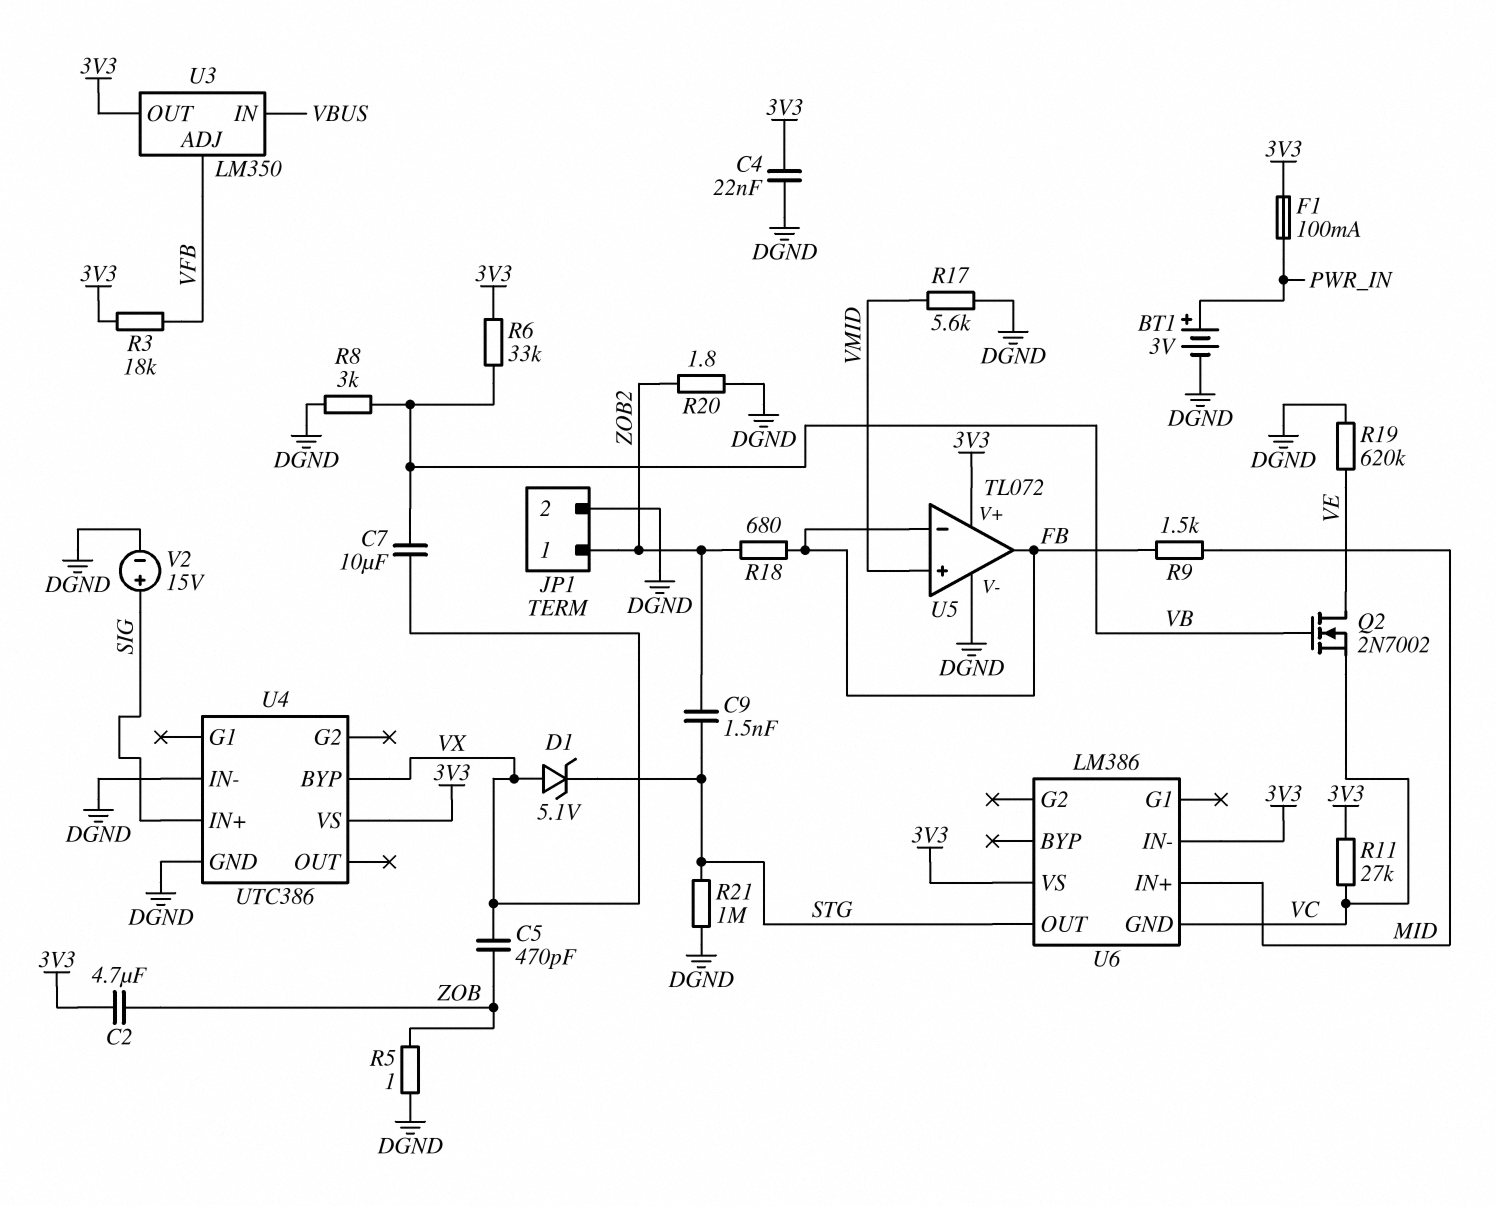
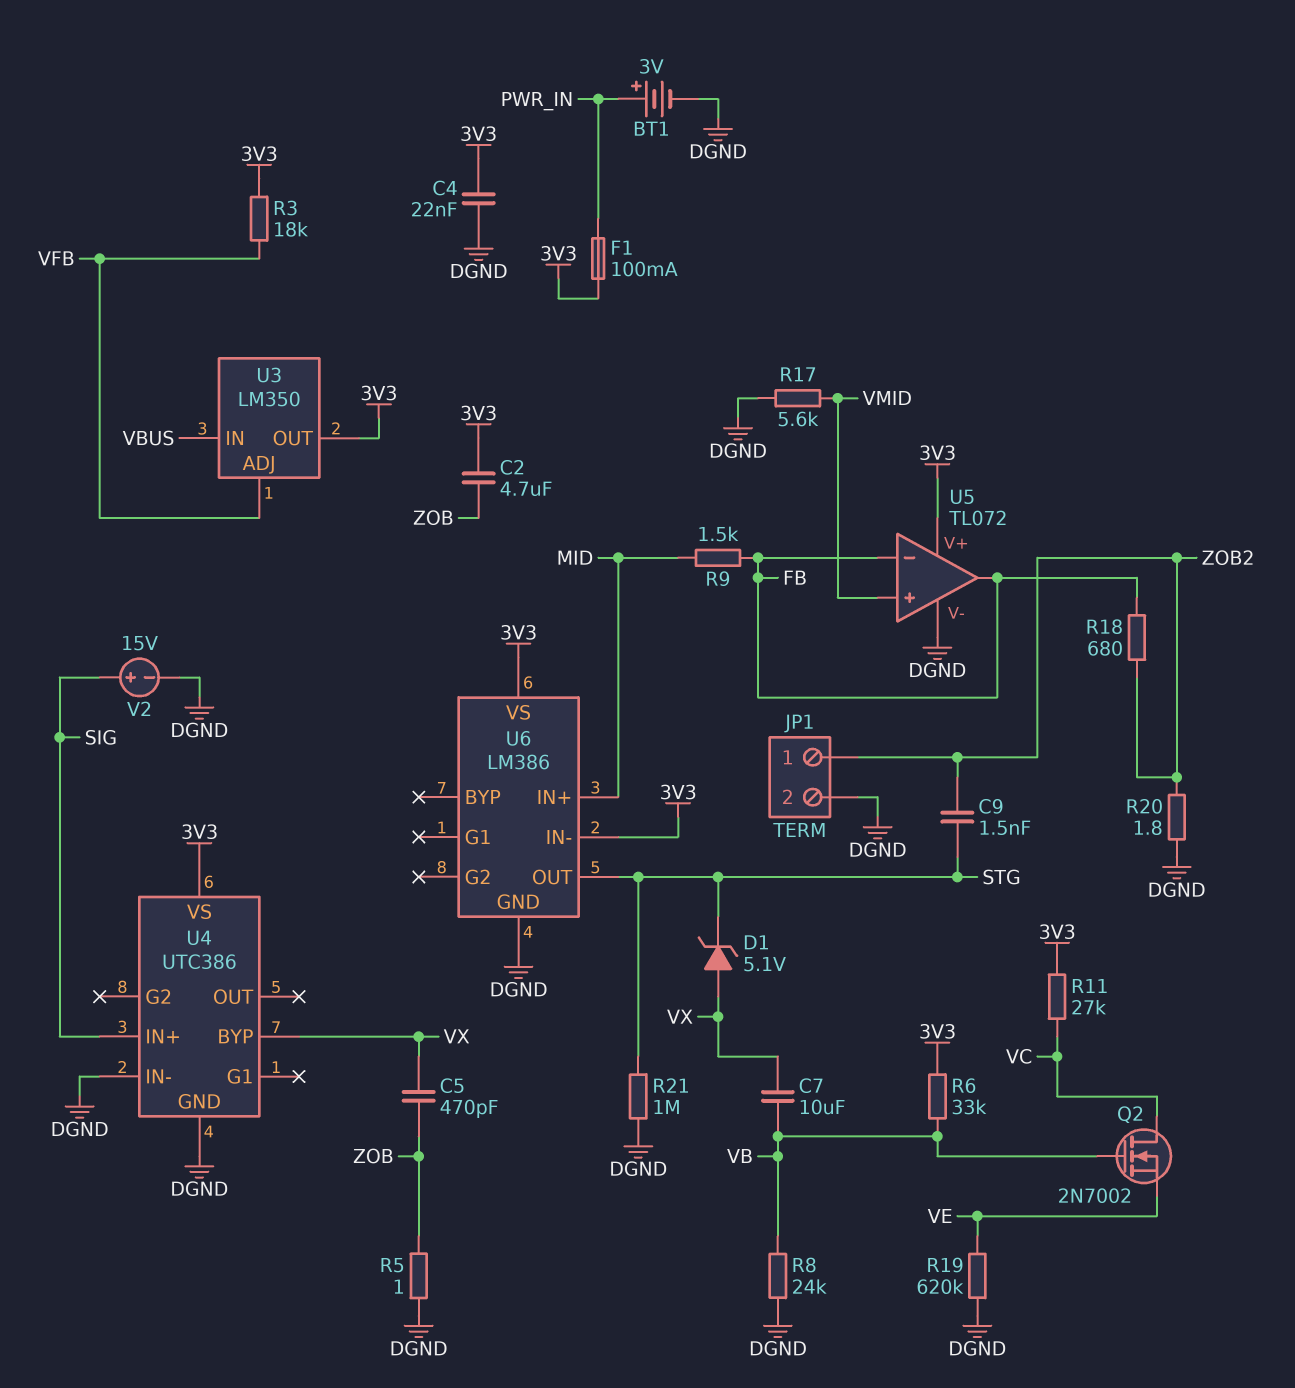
Q2: NMOS 2N7002 (G VB, D VE, S VC) -> NMOS 2N7002 (G VB, D VC, S VE)
R8: 3k (DGND, VB) -> 24k (DGND, VB)
U6 pin GND: VC -> DGND

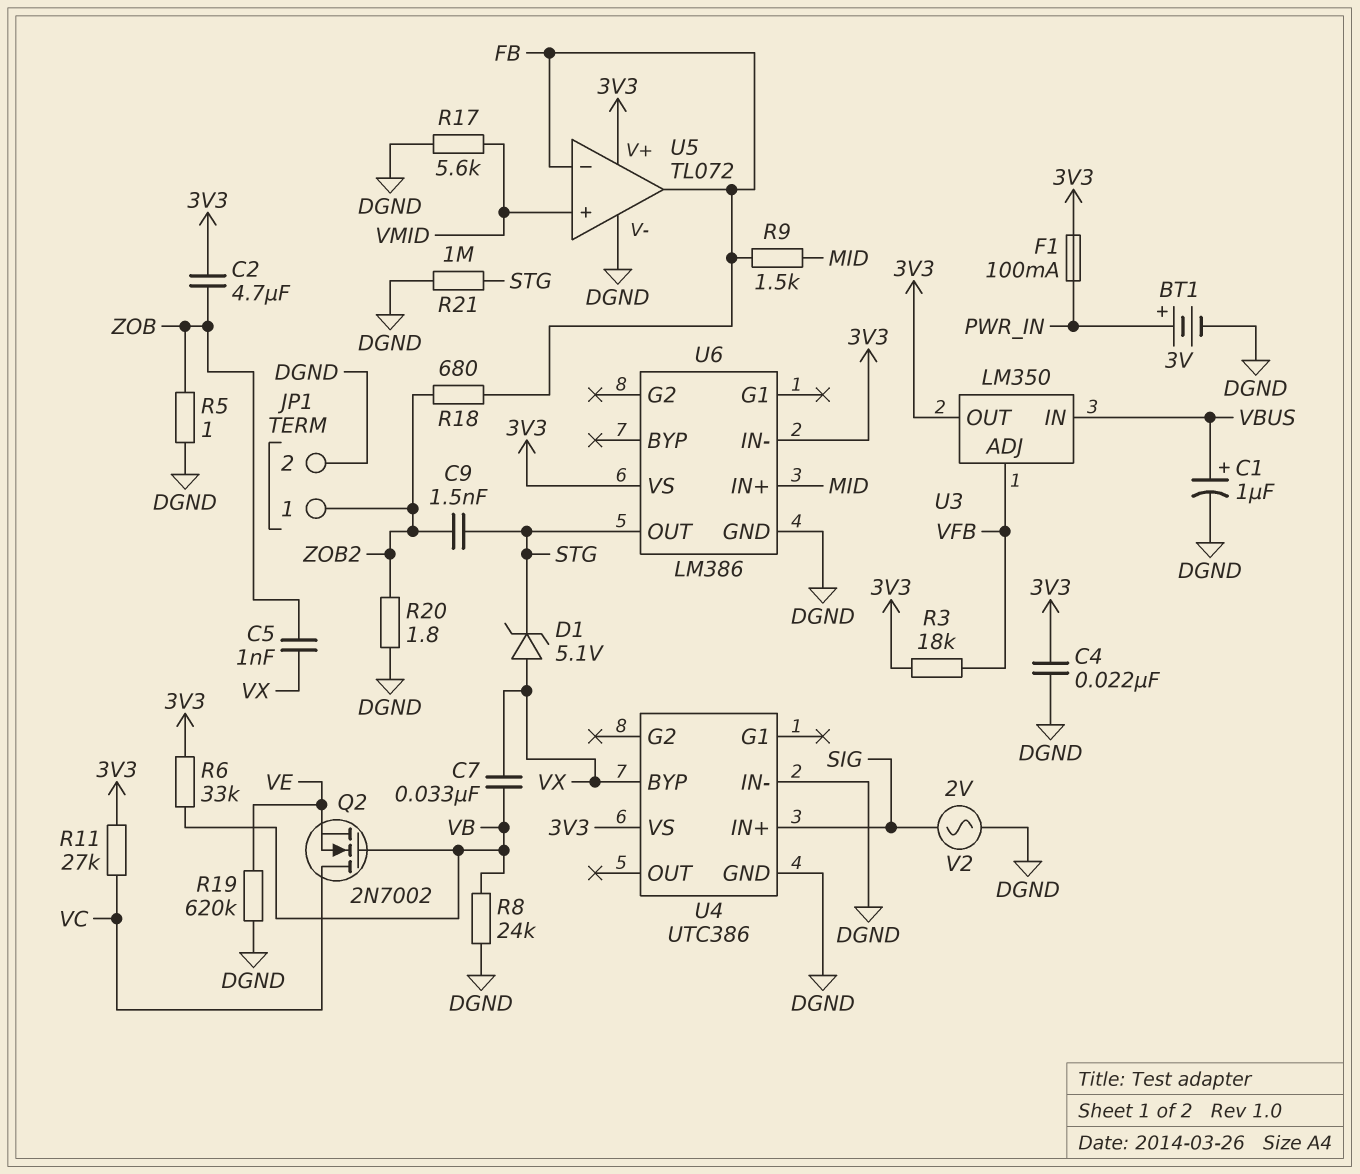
C1: none -> 1uF (plus VBUS, minus DGND)
C5: 470pF (VX, ZOB) -> 1nF (VX, ZOB)
C7: 10uF (VB, VX) -> 33nF (VB, VX)
V2: 15V (plus SIG, minus DGND) -> AC 2V (DGND, SIG)

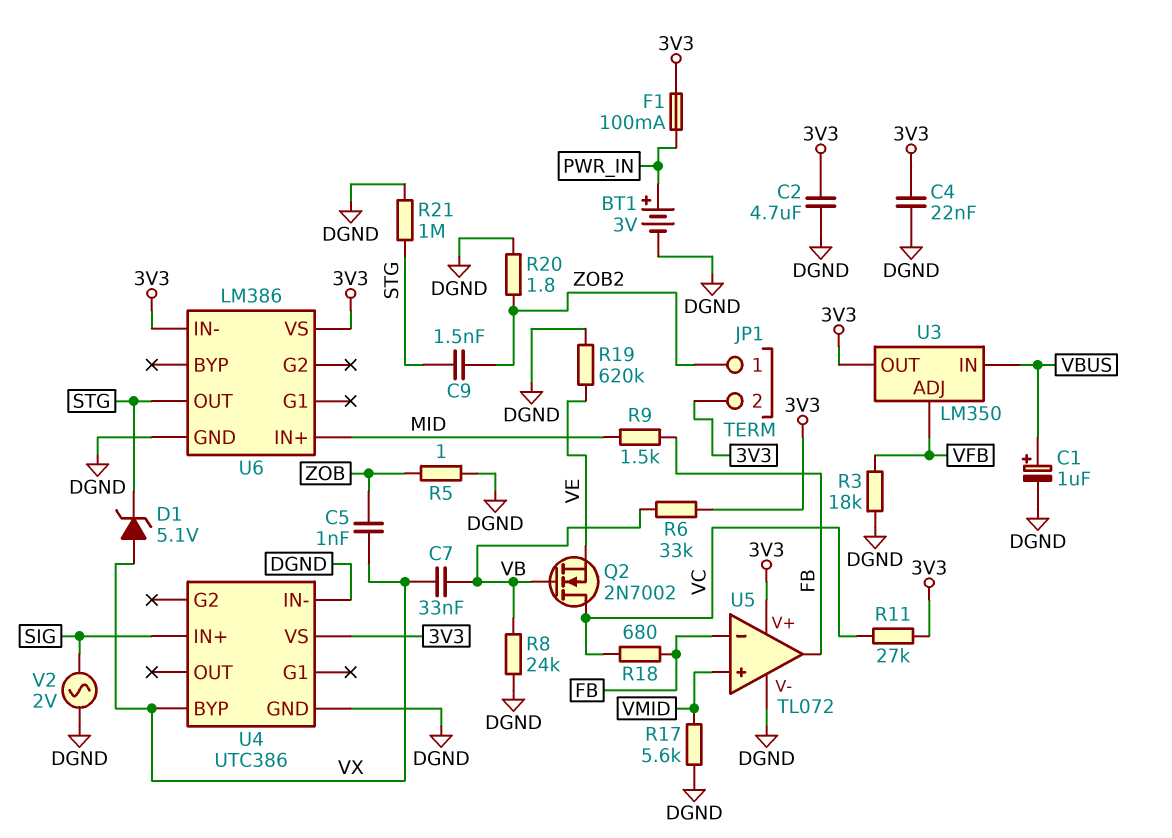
C2: 4.7uF (3V3, ZOB) -> 4.7uF (3V3, DGND)
JP1 pin 2: DGND -> 3V3
R3: 18k (3V3, VFB) -> 18k (DGND, VFB)
R18: 680 (FB, ZOB2) -> 680 (FB, VC)

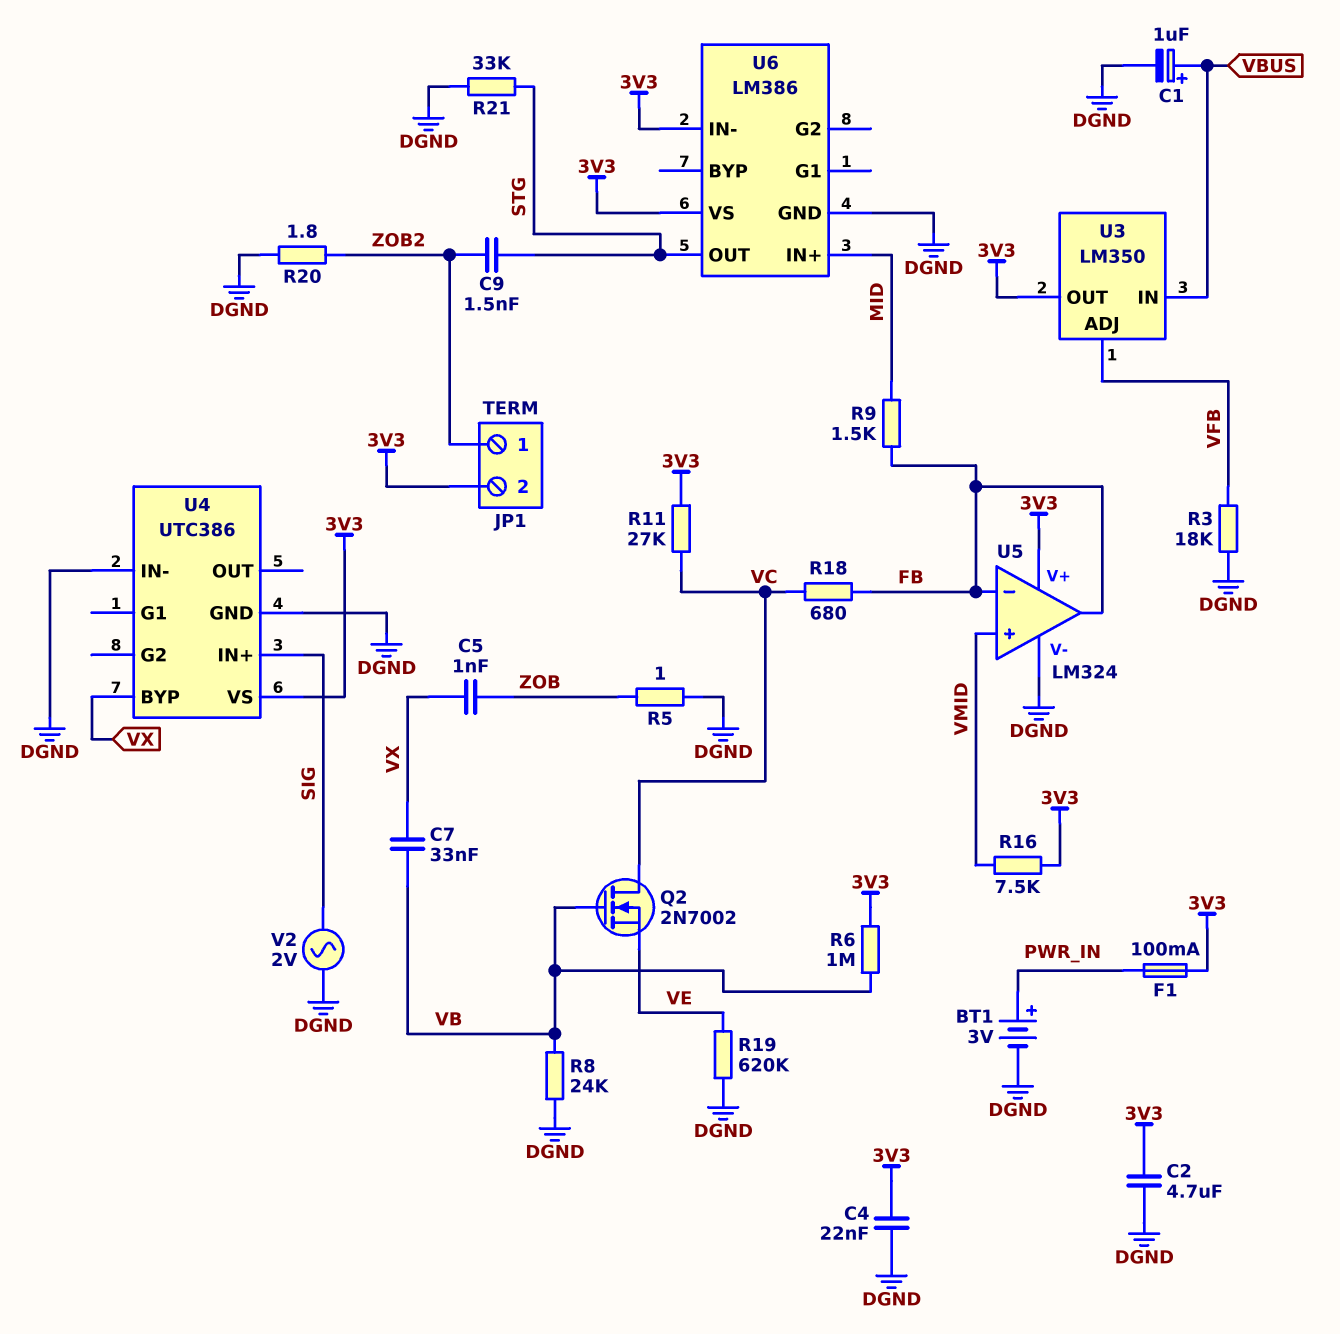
D1: zener 5.1V (A VX, K STG) -> none
R6: 33k (3V3, VB) -> 1M (3V3, VB)
R16: none -> 7.5k (3V3, VMID)
R17: 5.6k (DGND, VMID) -> none
R21: 1M (DGND, STG) -> 33k (DGND, STG)
U5: TL072 -> LM324

